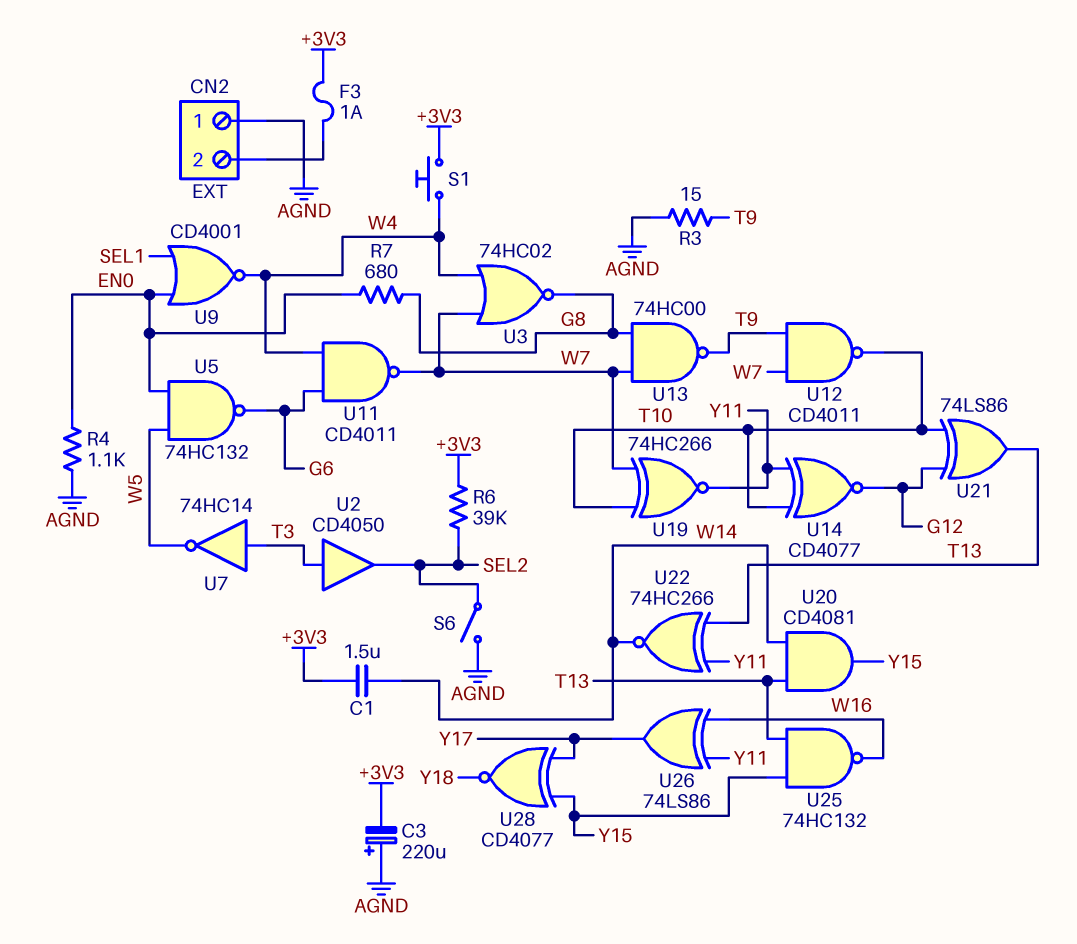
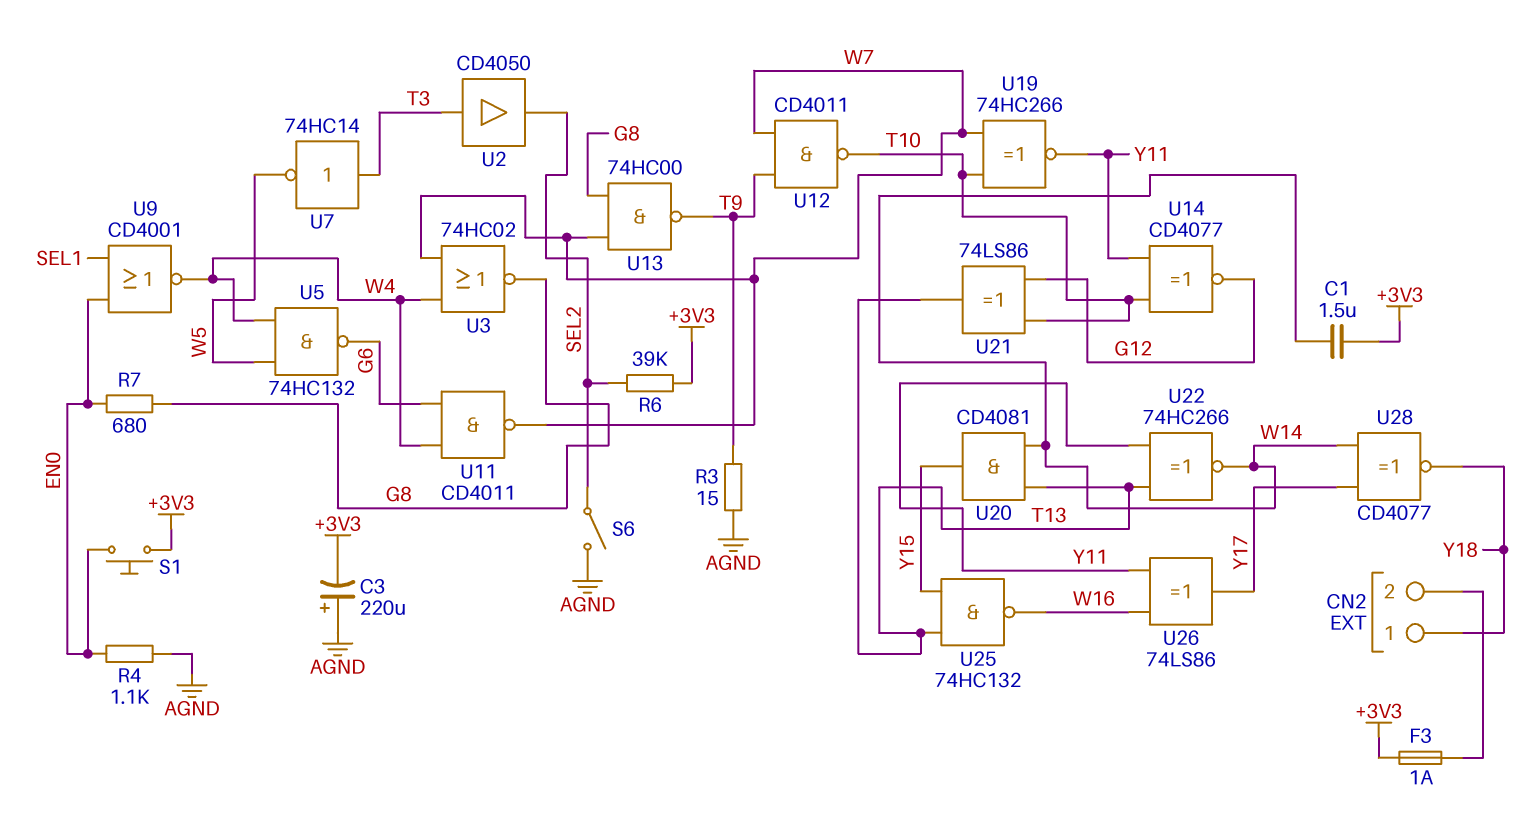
CN2 pin 1: AGND -> Y18
S1: button (+3V3, W4) -> button (+3V3, EN0)
U5: NAND 74HC132 (in EN0, in W5, out G6) -> NAND 74HC132 (in W4, in W5, out G6)
U28: XNOR CD4077 (in Y15, in Y17, out Y18) -> XNOR CD4077 (in W14, in Y17, out Y18)

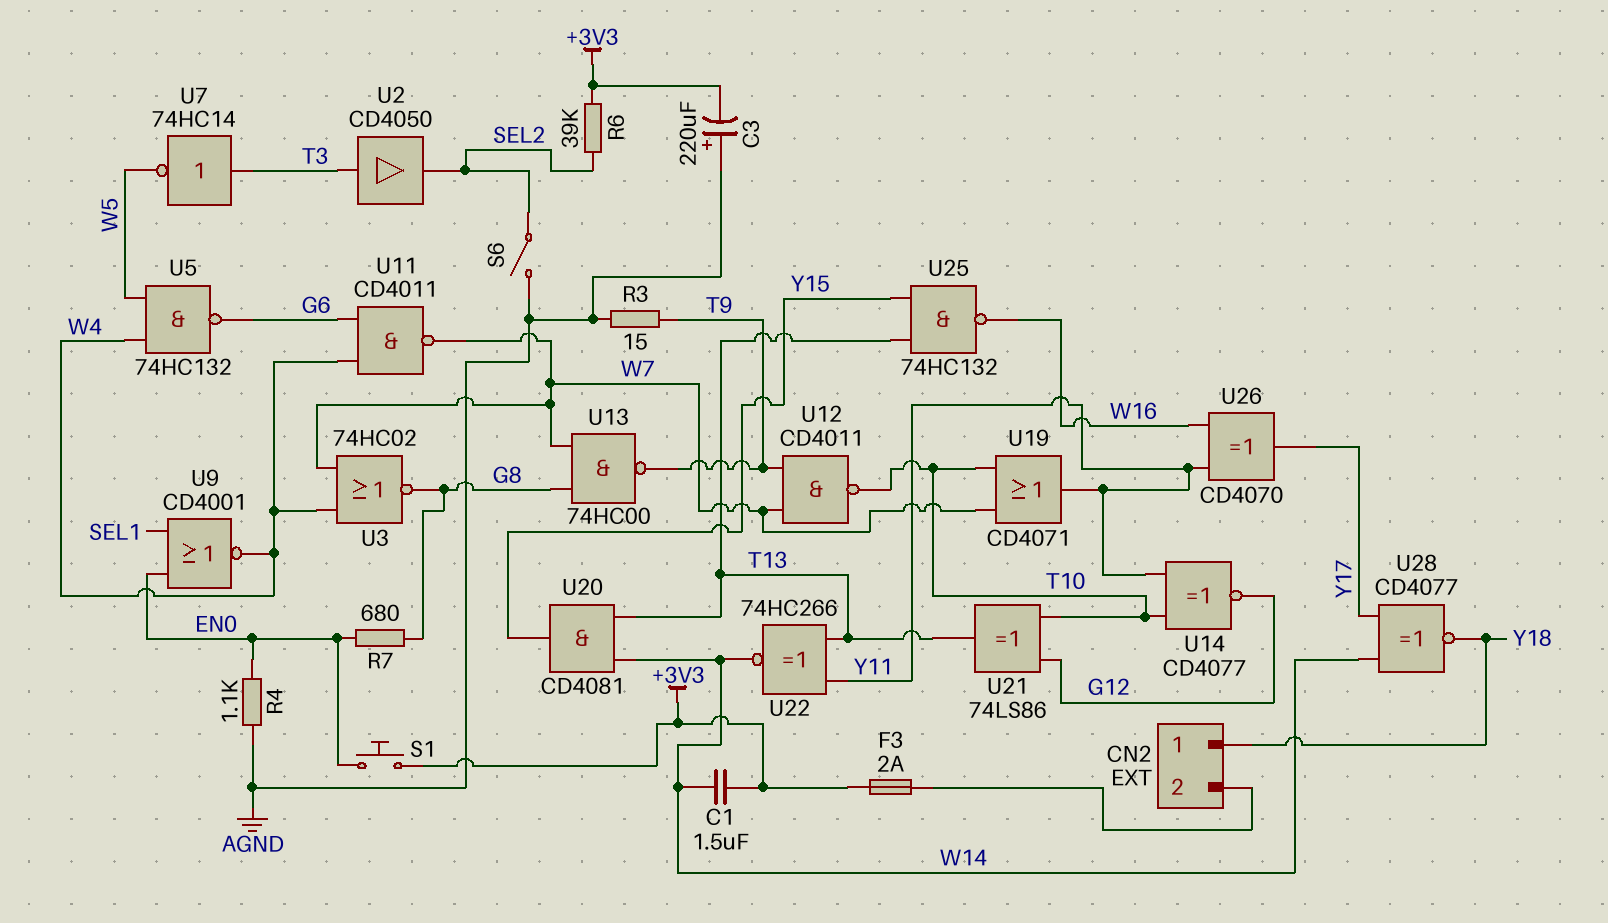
F3: 1A (+3V3, CN2/2) -> 2A (+3V3, CN2/2)
U19: XNOR 74HC266 (in T10, in W7, out Y11) -> OR CD4071 (in T10, in W7, out Y11)
U26: XOR 74LS86 (in W16, in Y11, out Y17) -> XOR CD4070 (in W16, in Y11, out Y17)

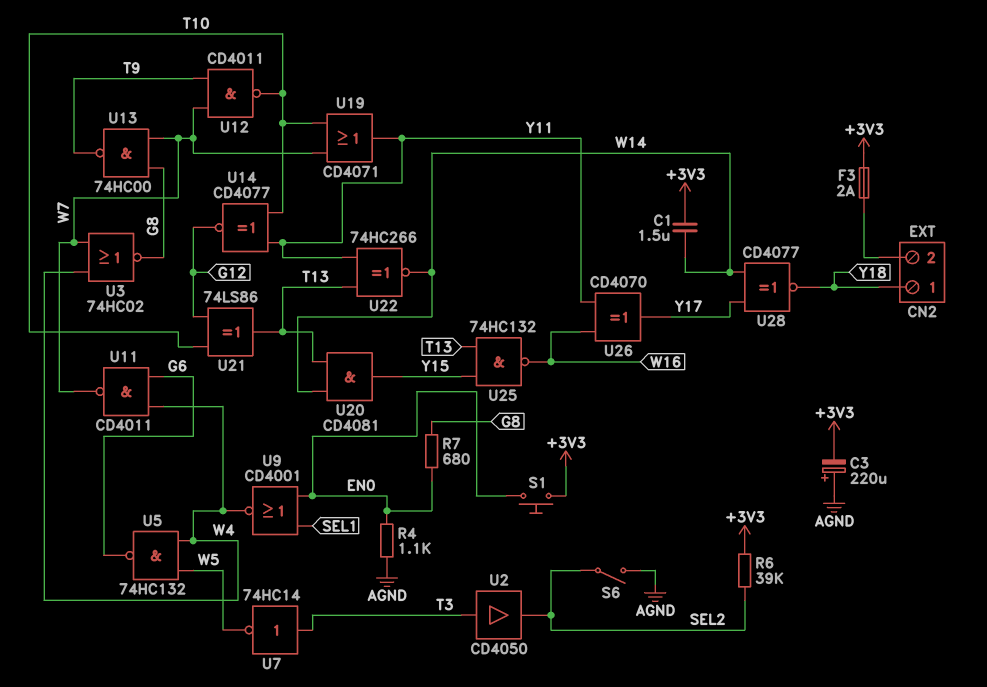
R3: 15 (AGND, T9) -> none

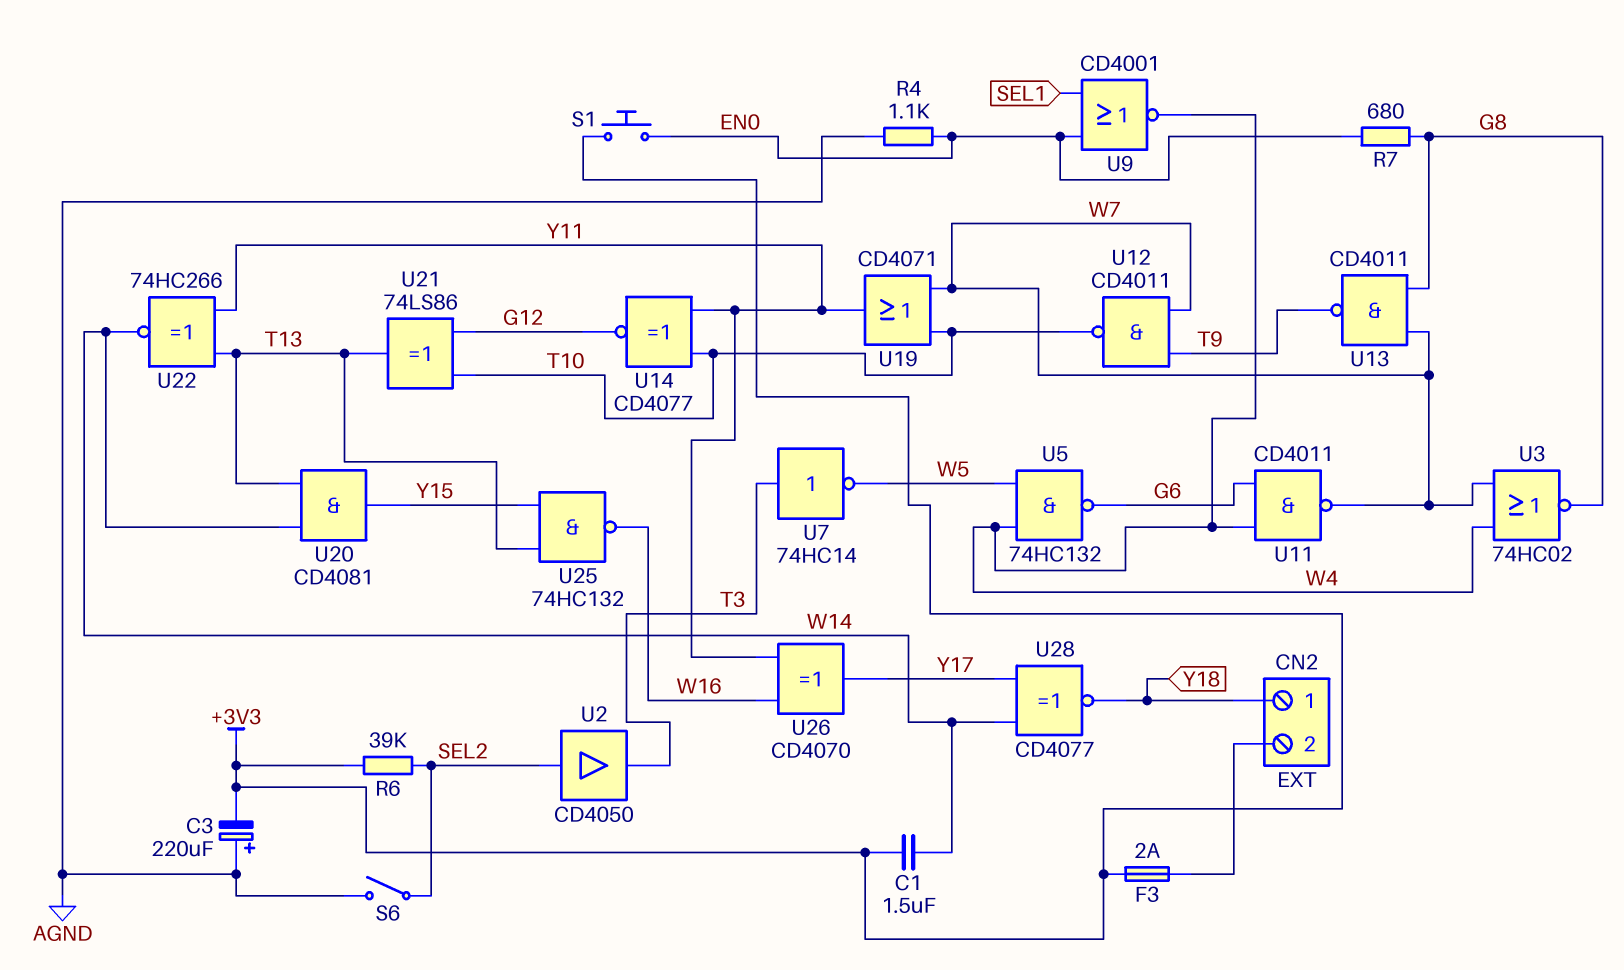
U2: buffer CD4050 (in T3, out SEL2) -> buffer CD4050 (in SEL2, out T3)
U13: NAND 74HC00 (in G8, in W7, out T9) -> NAND CD4011 (in G8, in W7, out T9)

